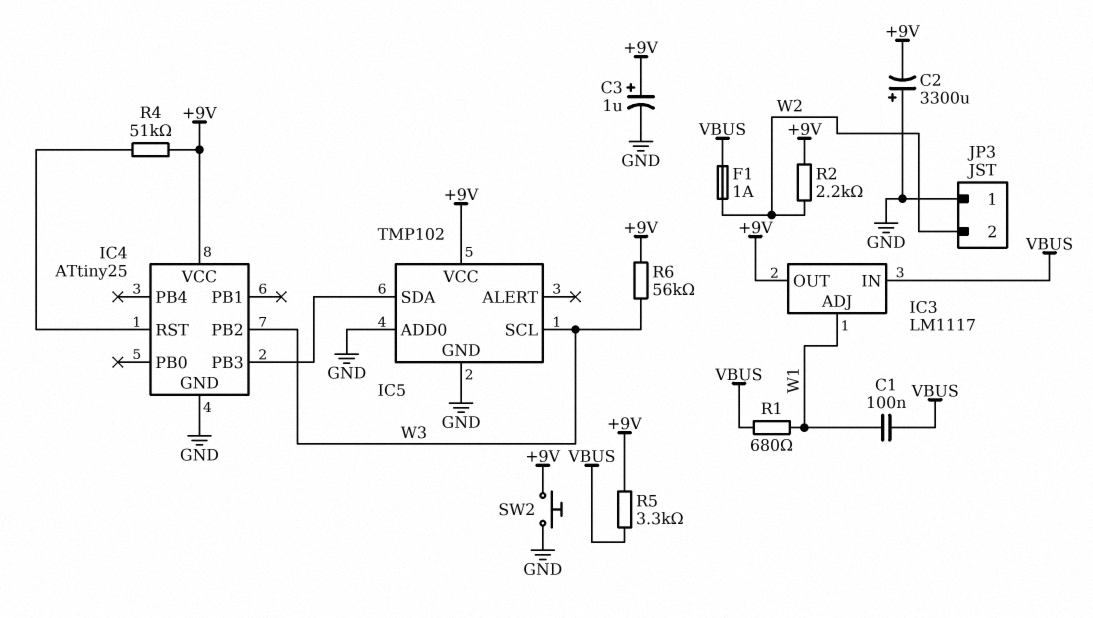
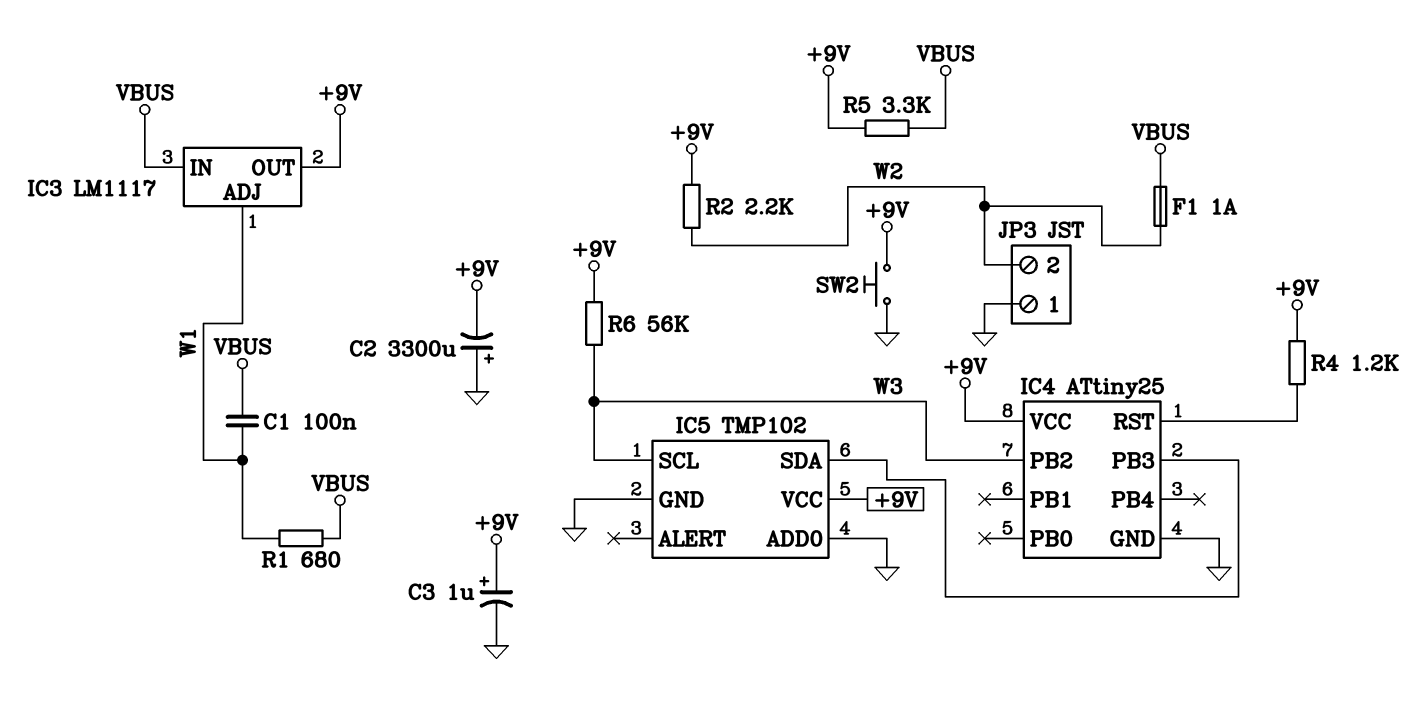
R4: 51k (+9V, IC4/RST) -> 1.2k (+9V, IC4/RST)

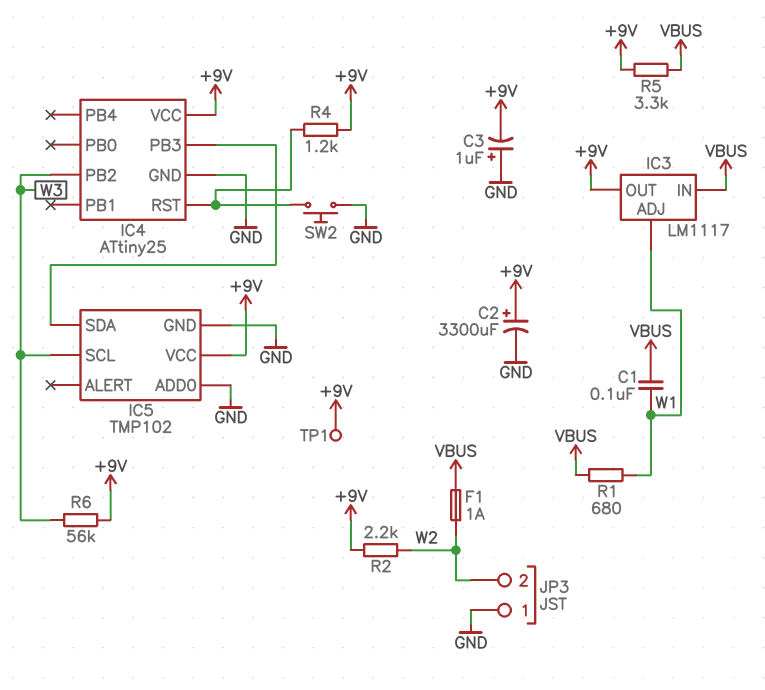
C2: 3300uF (plus GND, minus +9V) -> 3300uF (plus +9V, minus GND)
C3: 1uF (plus +9V, minus GND) -> 1uF (plus GND, minus +9V)
SW2: button (+9V, GND) -> button (GND, IC4/RST)
TP1: none -> test point (+9V)

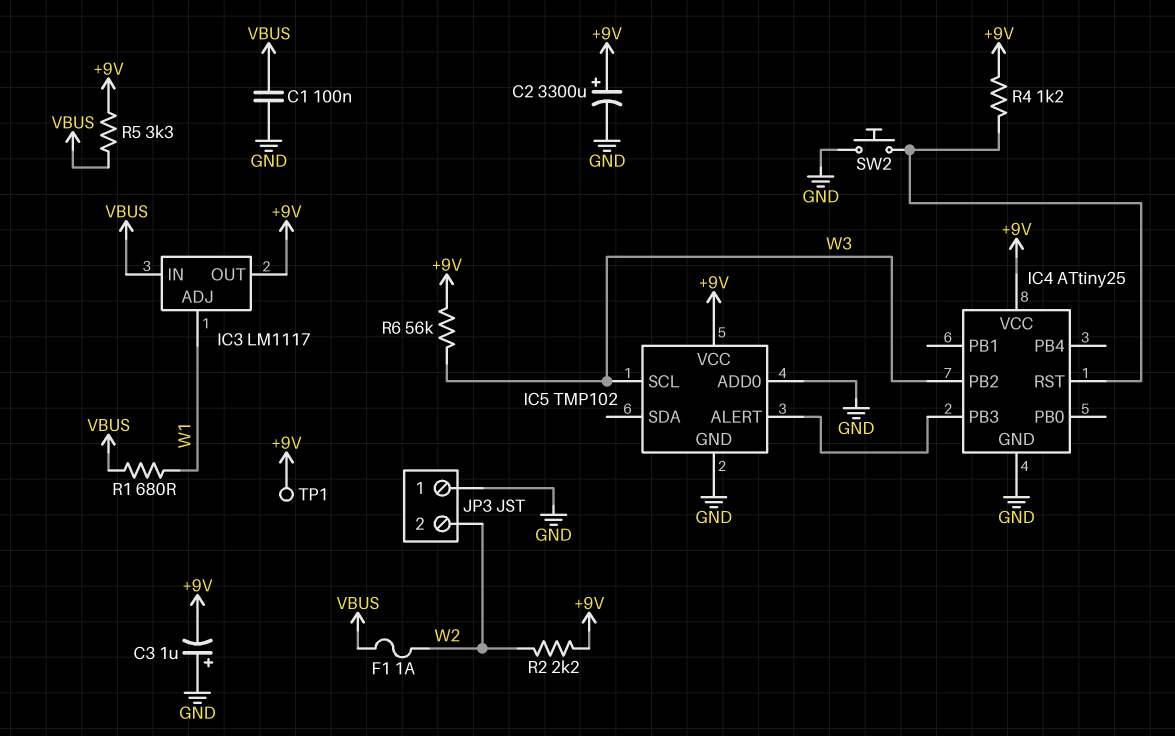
C1: 100nF (VBUS, W1) -> 100nF (GND, VBUS)
IC5 pin ALERT: none -> IC4/PB3
IC5 pin SDA: IC4/PB3 -> none

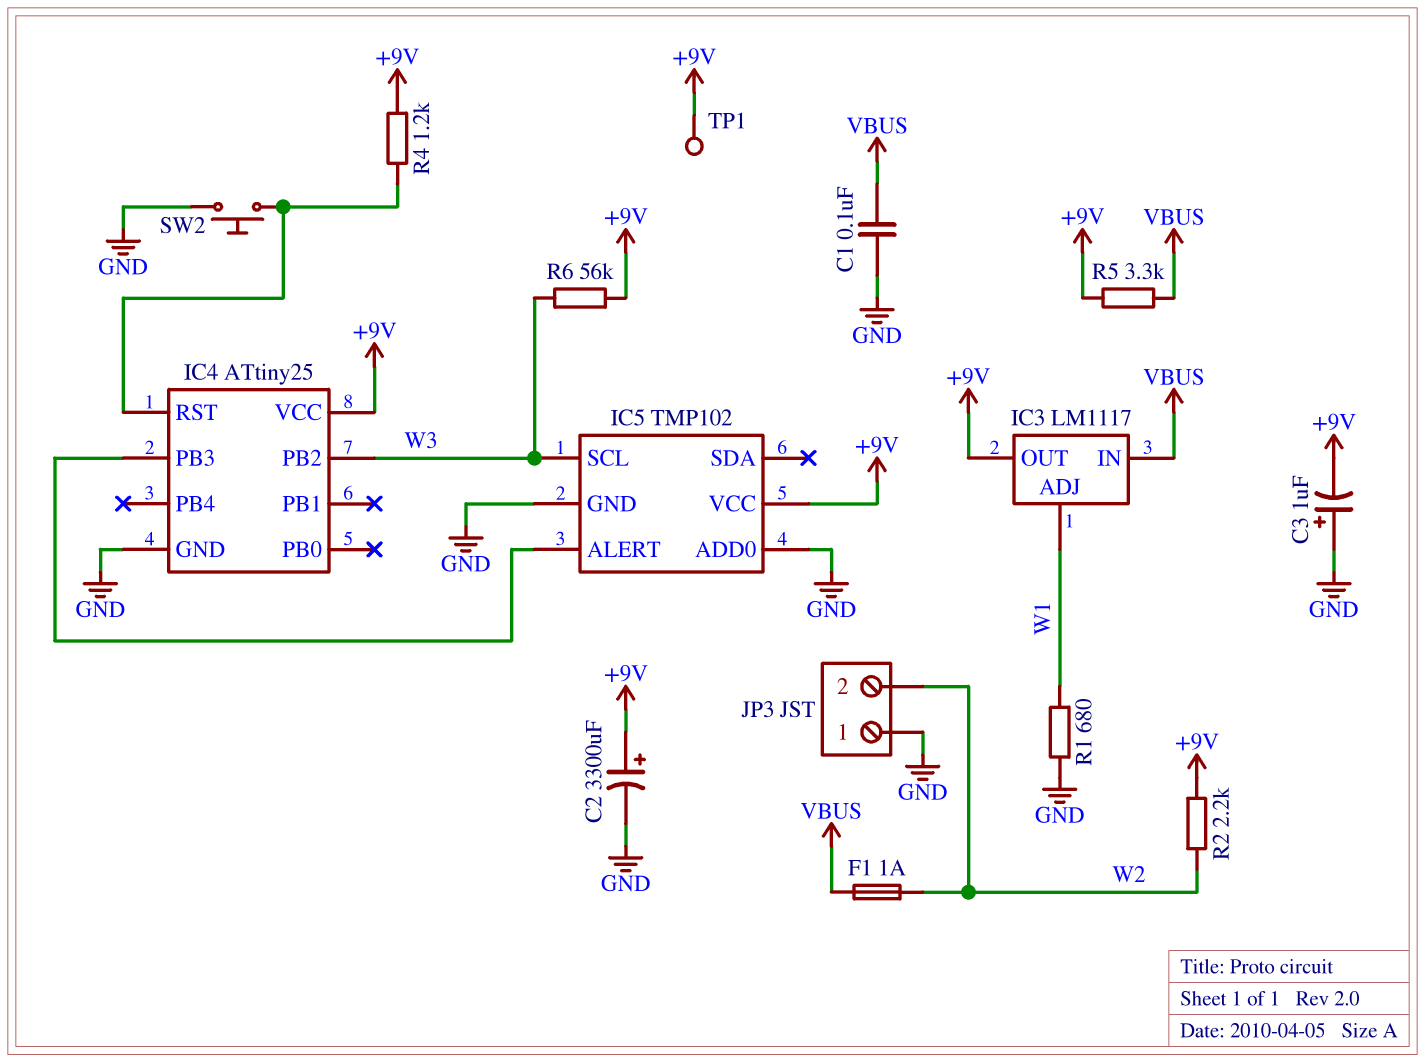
R1: 680 (VBUS, W1) -> 680 (GND, W1)

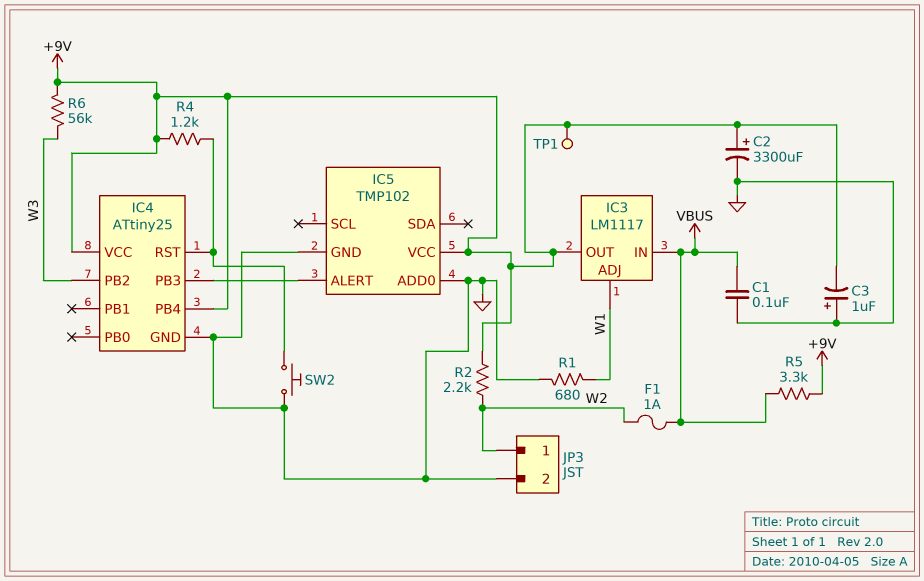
IC4 pin PB4: none -> +9V
IC5 pin SCL: W3 -> none
JP3 pin 1: GND -> W2
JP3 pin 2: W2 -> GND

